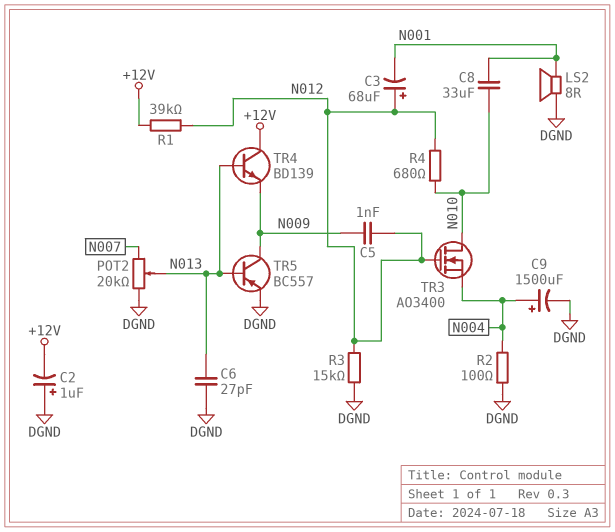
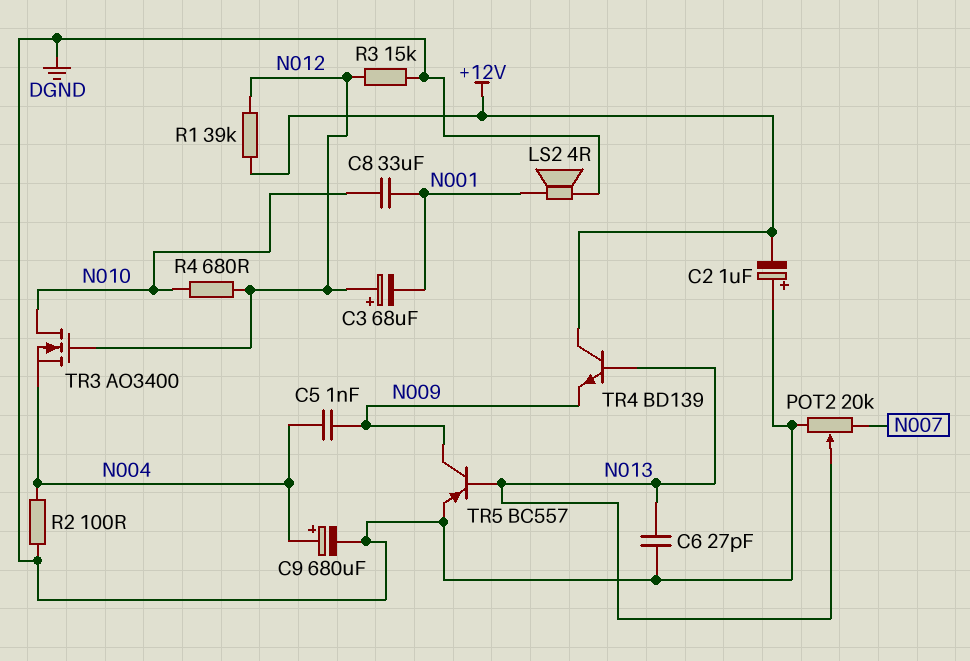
C5: 1nF (N009, N012) -> 1nF (N004, N009)
C9: 1500uF (plus N004, minus DGND) -> 680uF (plus N004, minus DGND)
LS2: speaker 8R (DGND, N001) -> speaker 4R (DGND, N001)

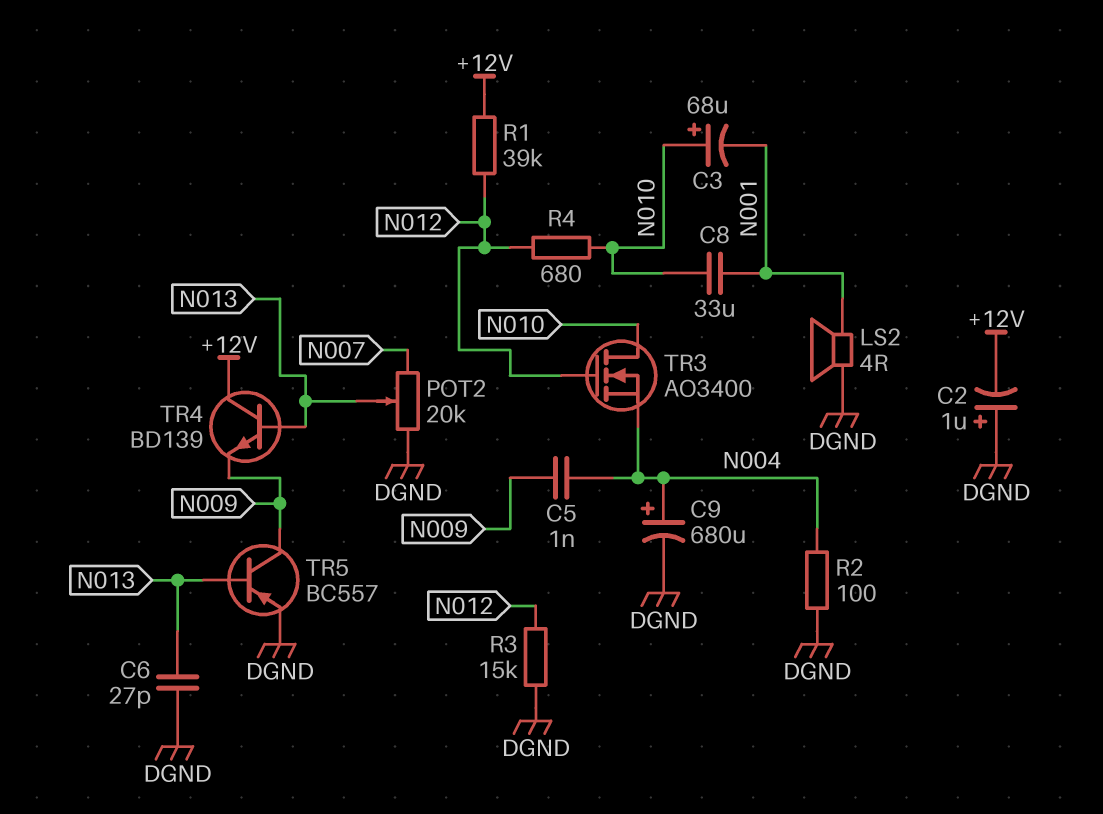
C3: 68uF (plus N012, minus N001) -> 68uF (plus N010, minus N001)

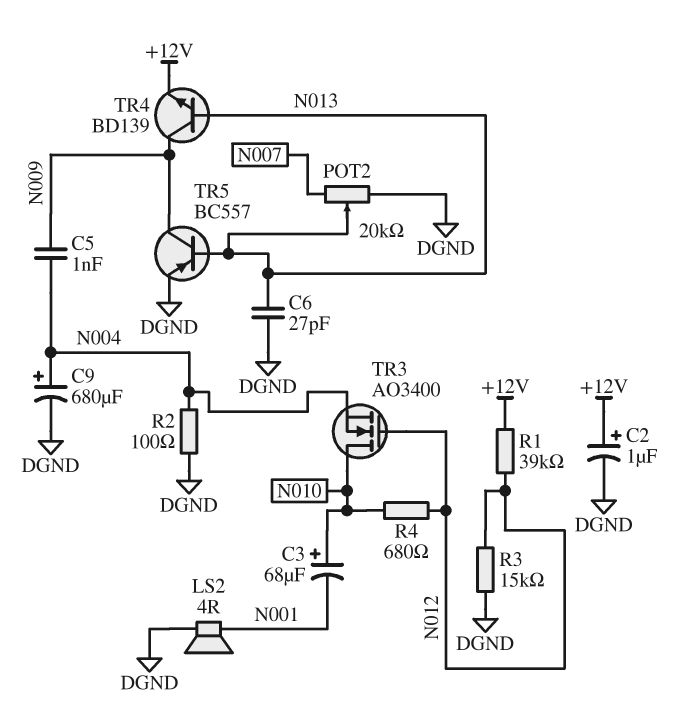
C2: 1uF (plus DGND, minus +12V) -> 1uF (plus +12V, minus DGND)
C8: 33uF (N001, N010) -> none
TR4: NPN BD139 (B N013, C +12V, E N009) -> NPN BD139 (B N013, C N009, E +12V)

